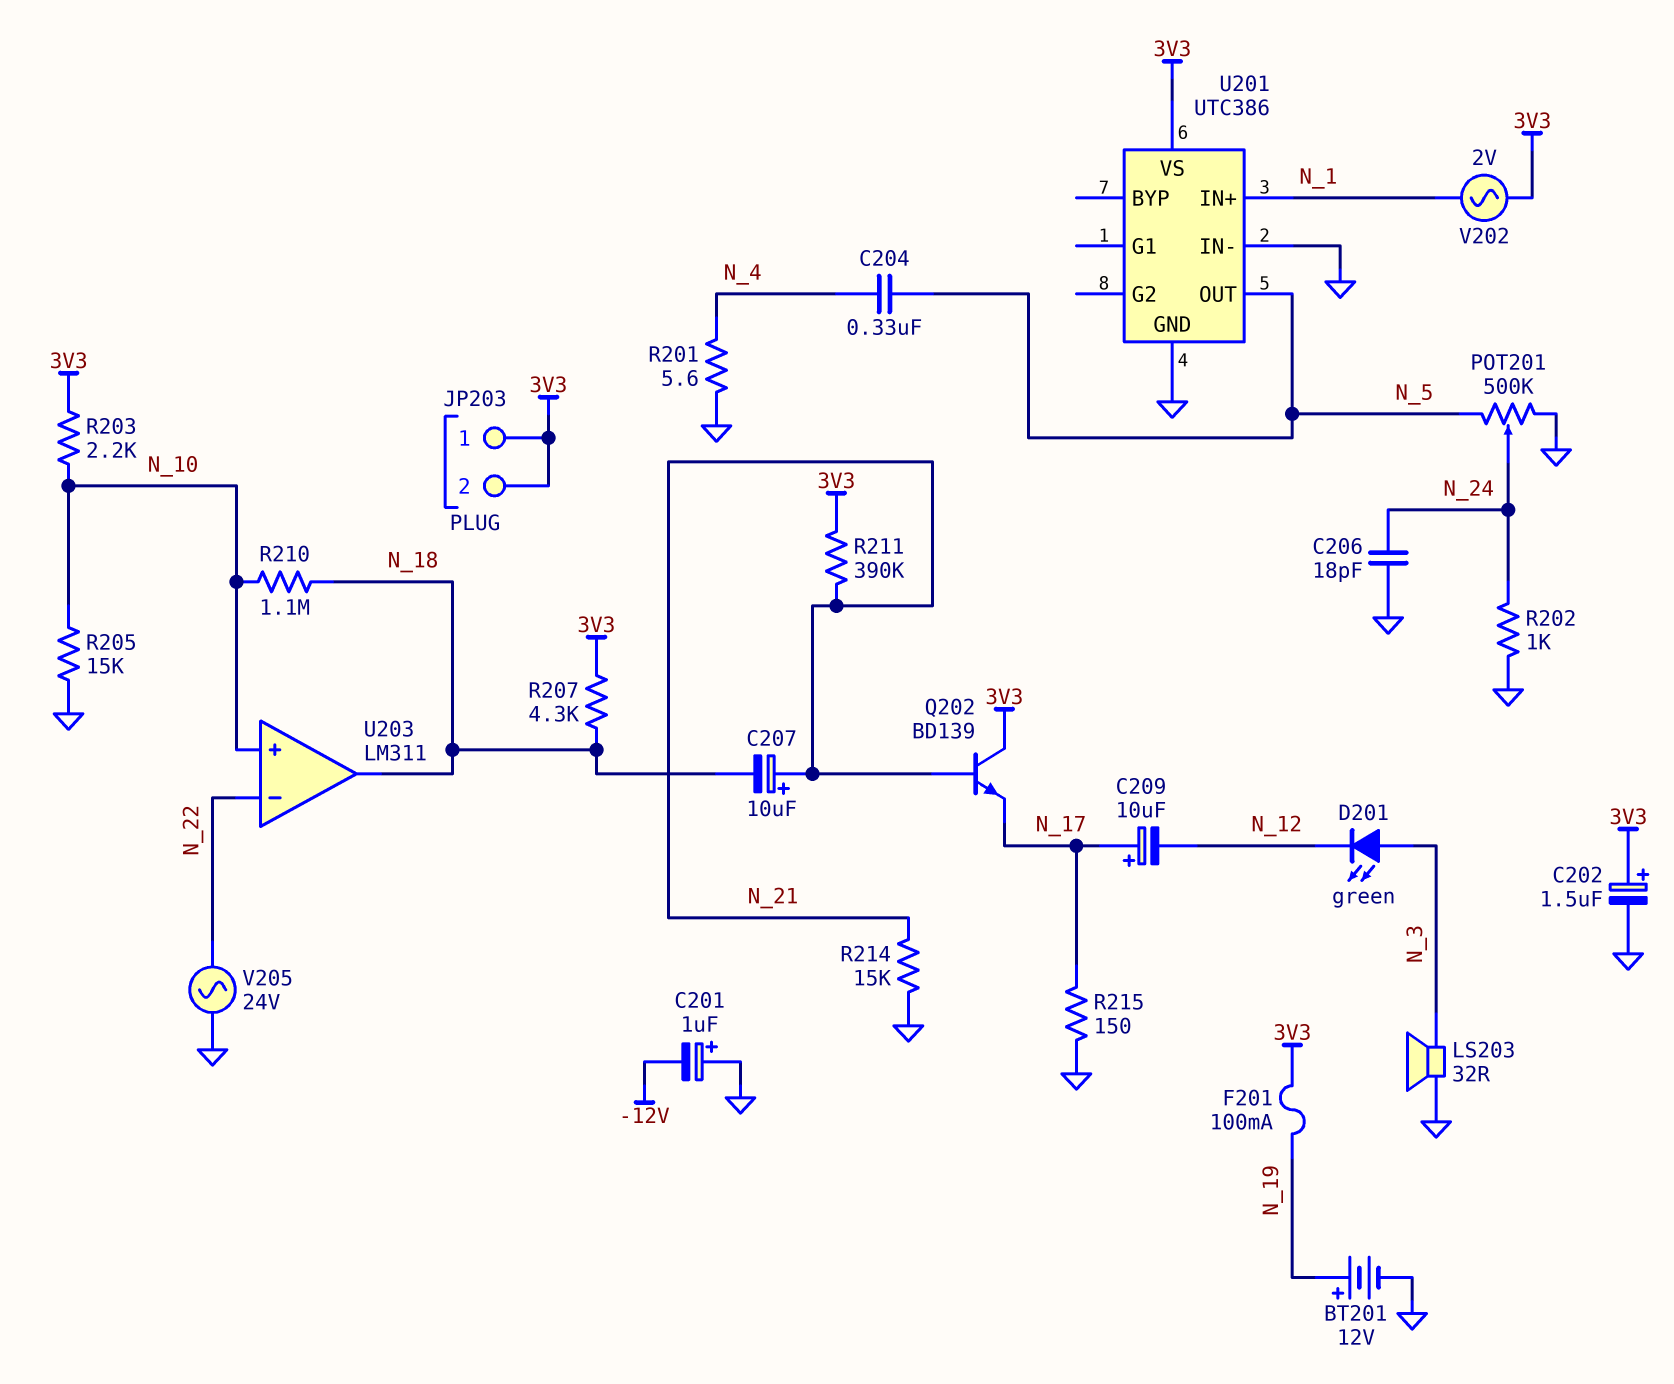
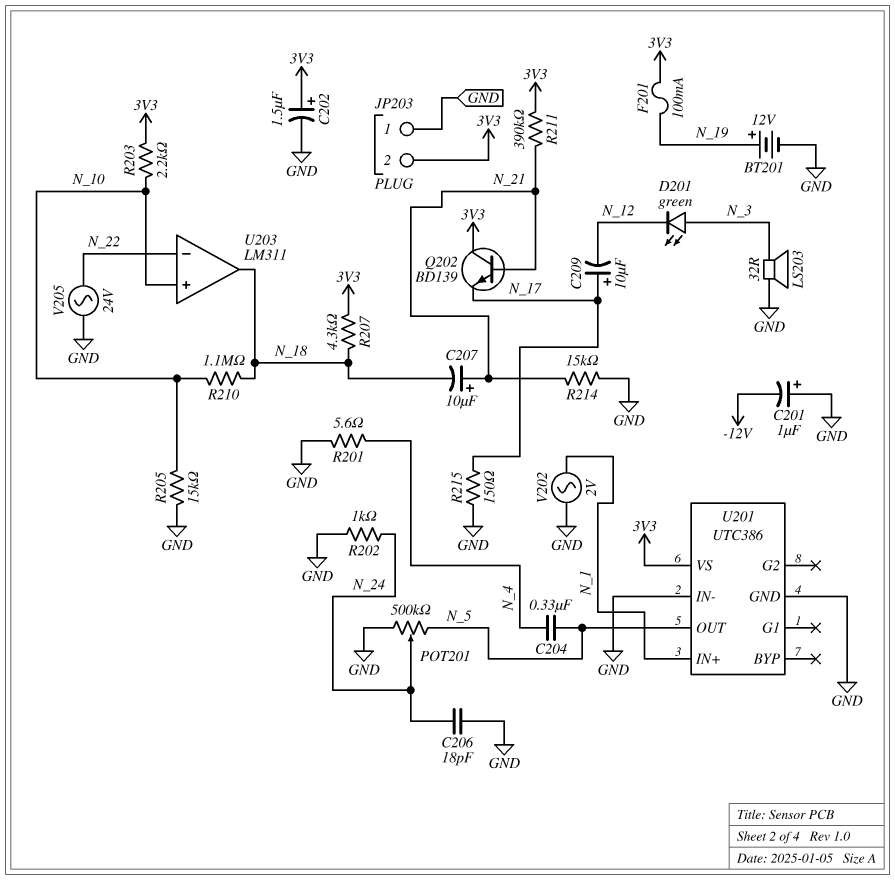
JP203 pin 1: 3V3 -> GND
V202: AC 2V (3V3, N_1) -> AC 2V (GND, N_1)

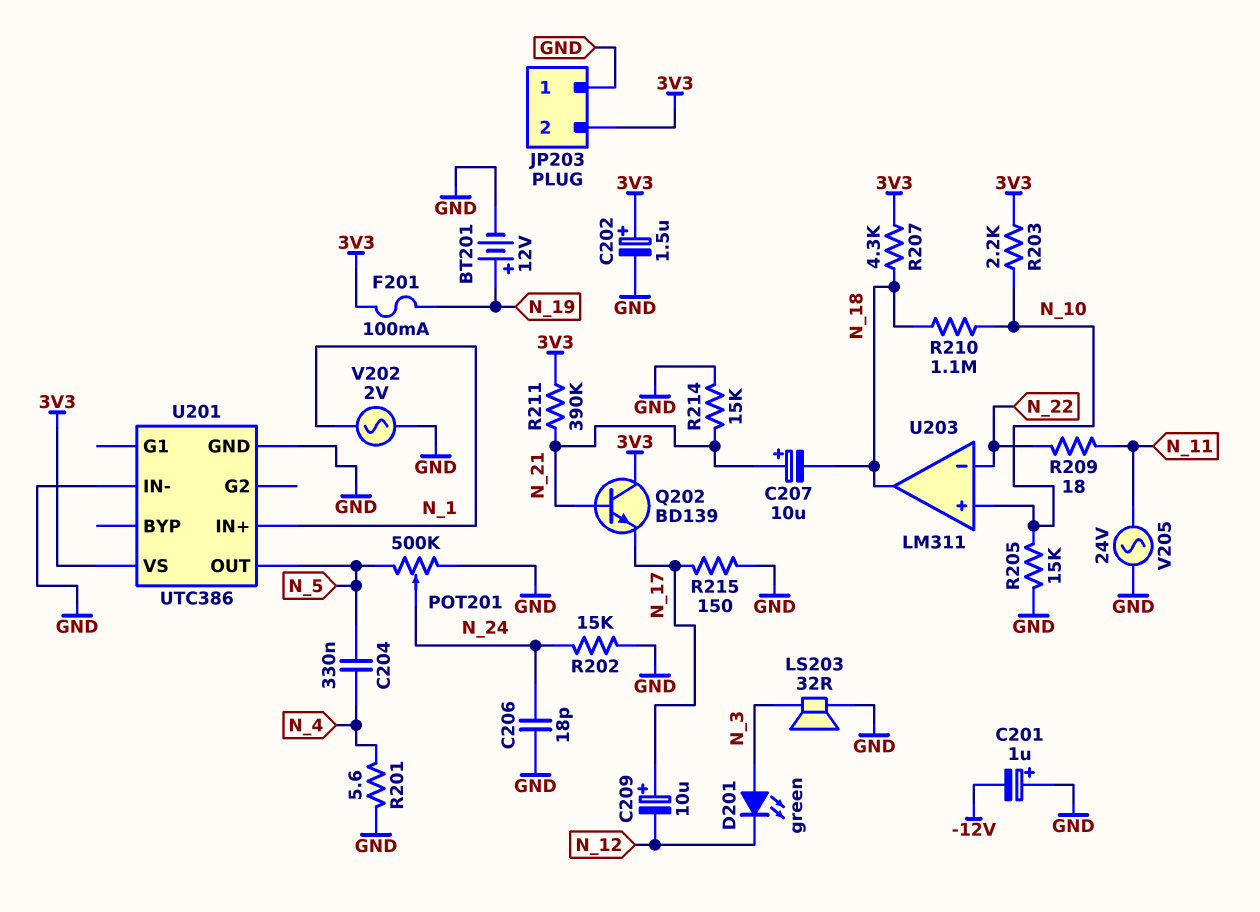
R202: 1k (GND, N_24) -> 15k (GND, N_24)
R209: none -> 18 (N_11, N_22)
V205: AC 24V (GND, N_22) -> AC 24V (GND, N_11)

